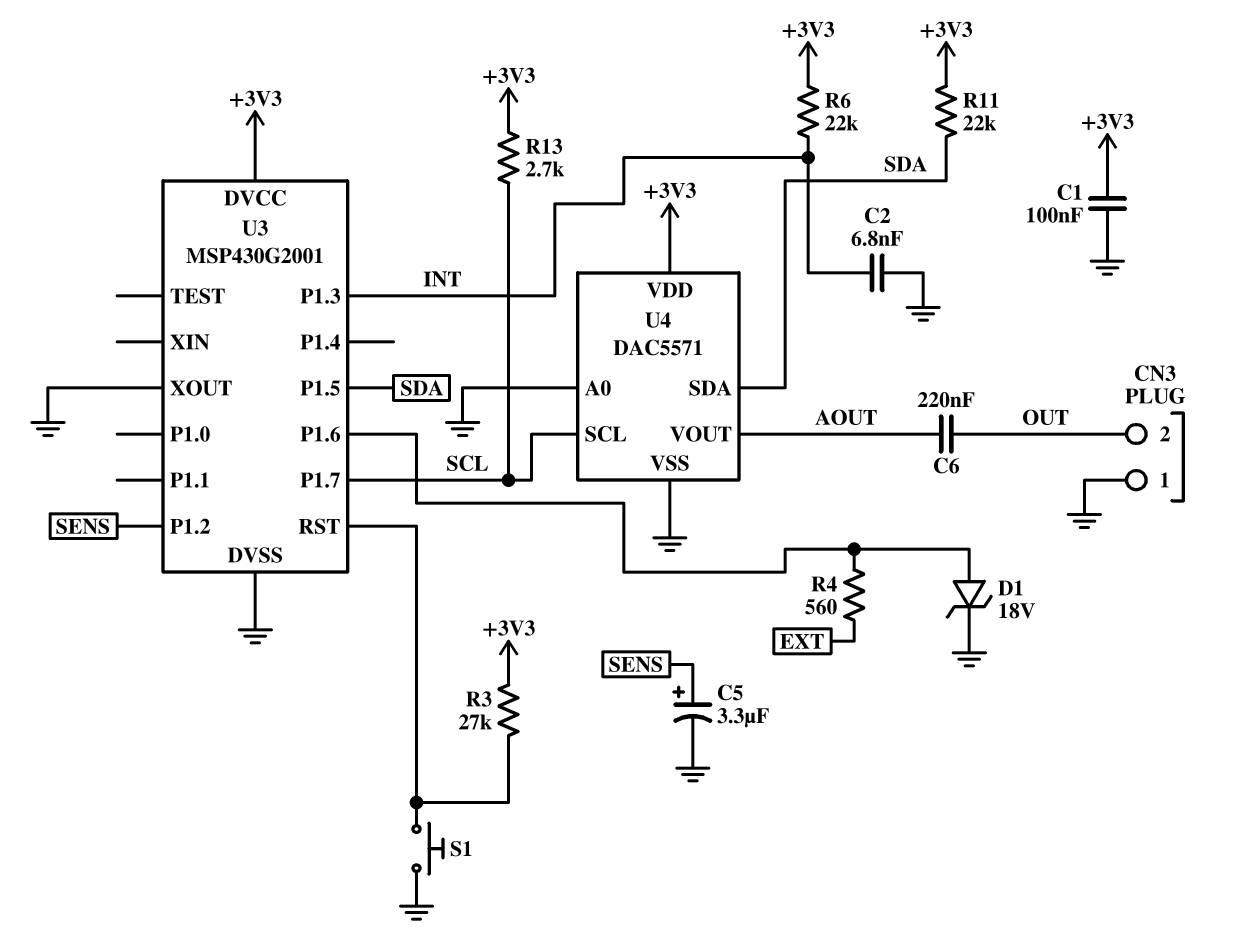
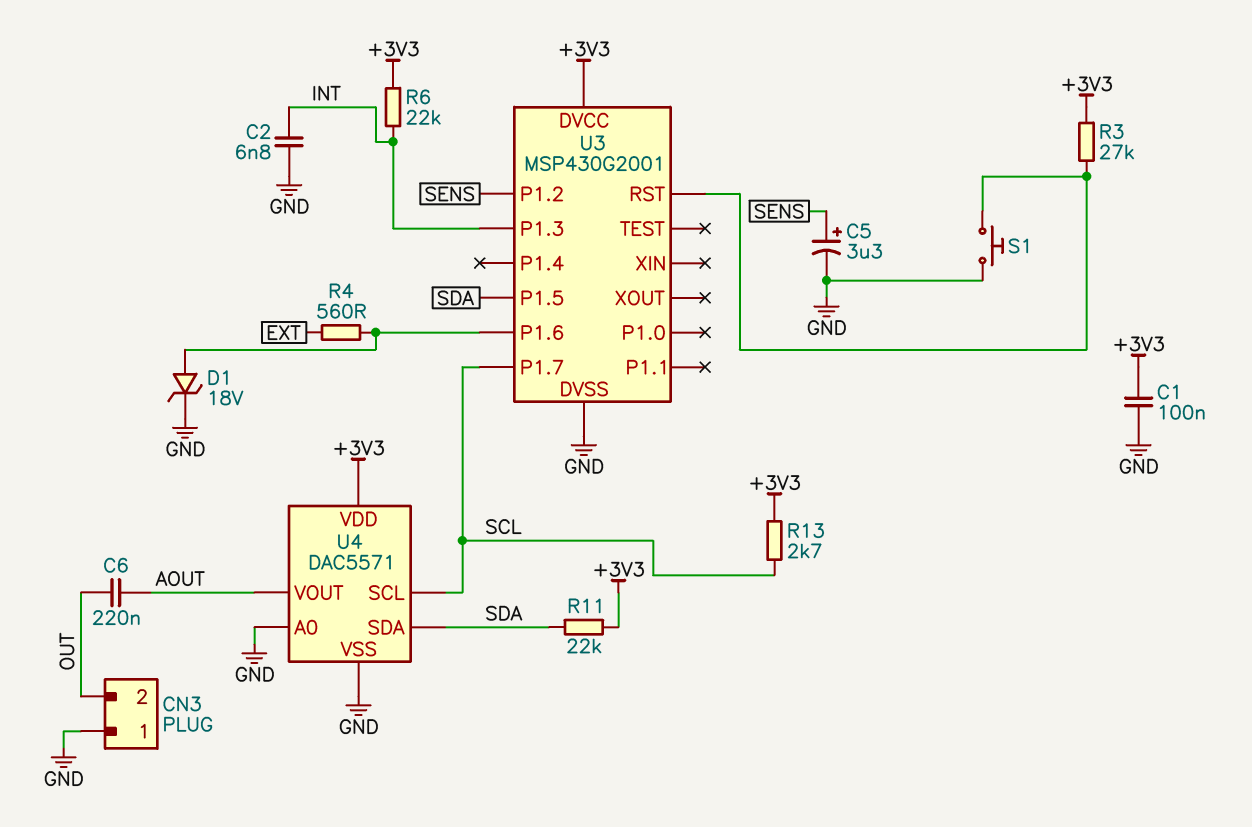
U3 pin XOUT: GND -> none

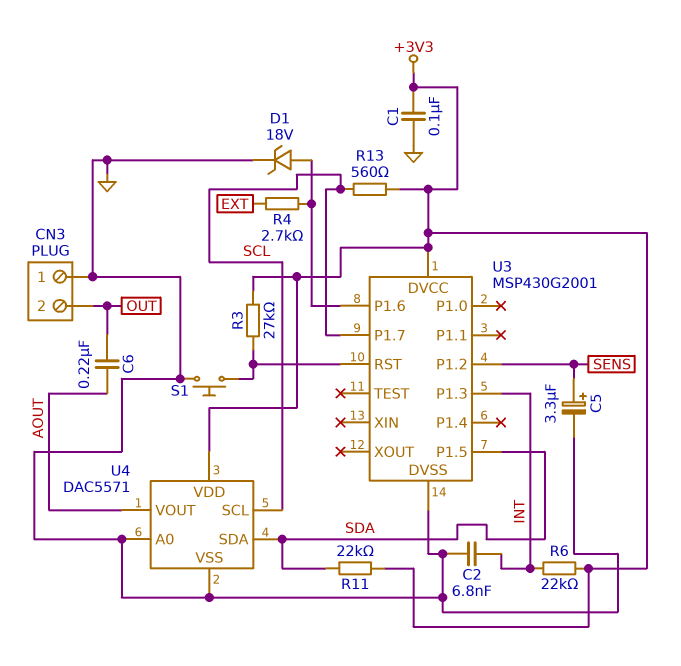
R4: 560 (EXT, U3/P1.6) -> 2.7k (EXT, U3/P1.6)
R13: 2.7k (+3V3, SCL) -> 560 (+3V3, SCL)

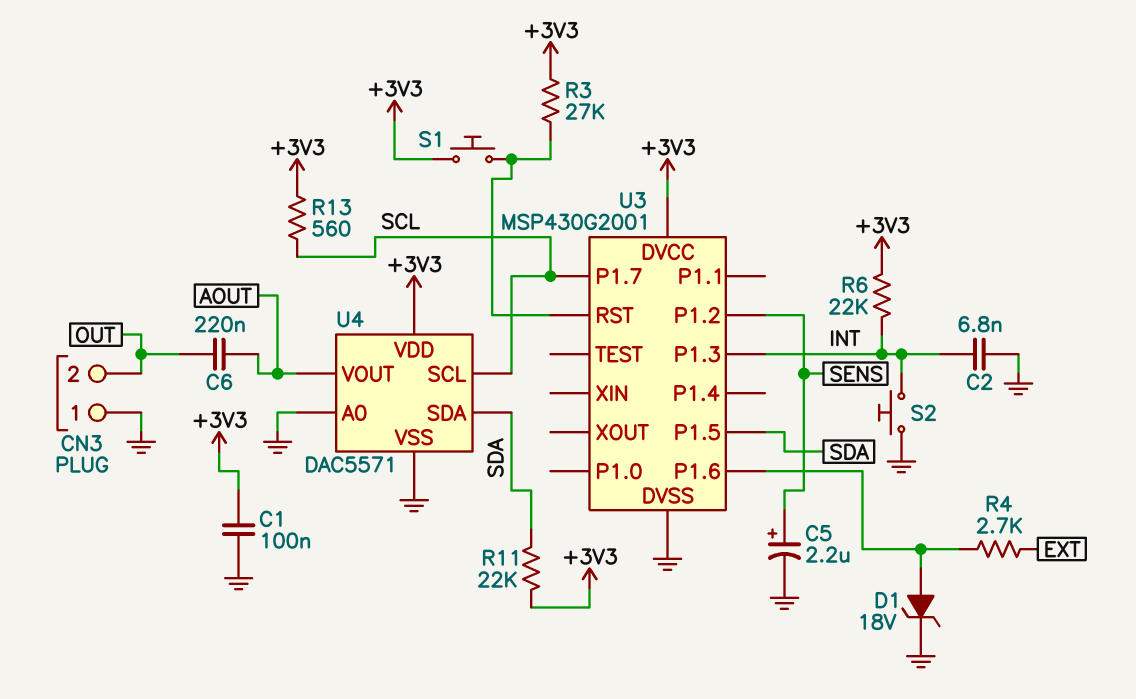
C5: 3.3uF (plus SENS, minus GND) -> 2.2uF (plus SENS, minus GND)
S1: button (GND, U3/RST) -> button (+3V3, U3/RST)
S2: none -> button (GND, INT)

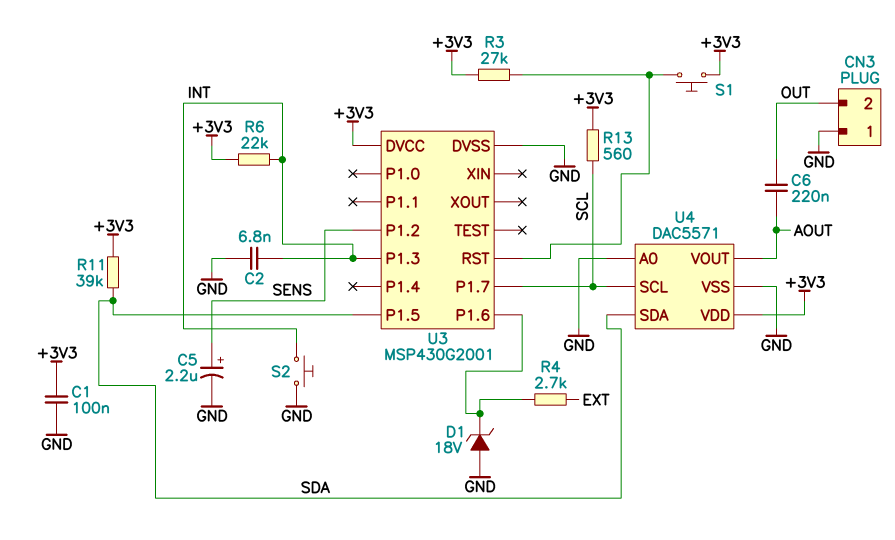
D1: zener 18V (A U3/P1.6, K GND) -> zener 18V (A GND, K U3/P1.6)
R11: 22k (+3V3, SDA) -> 39k (+3V3, SDA)

